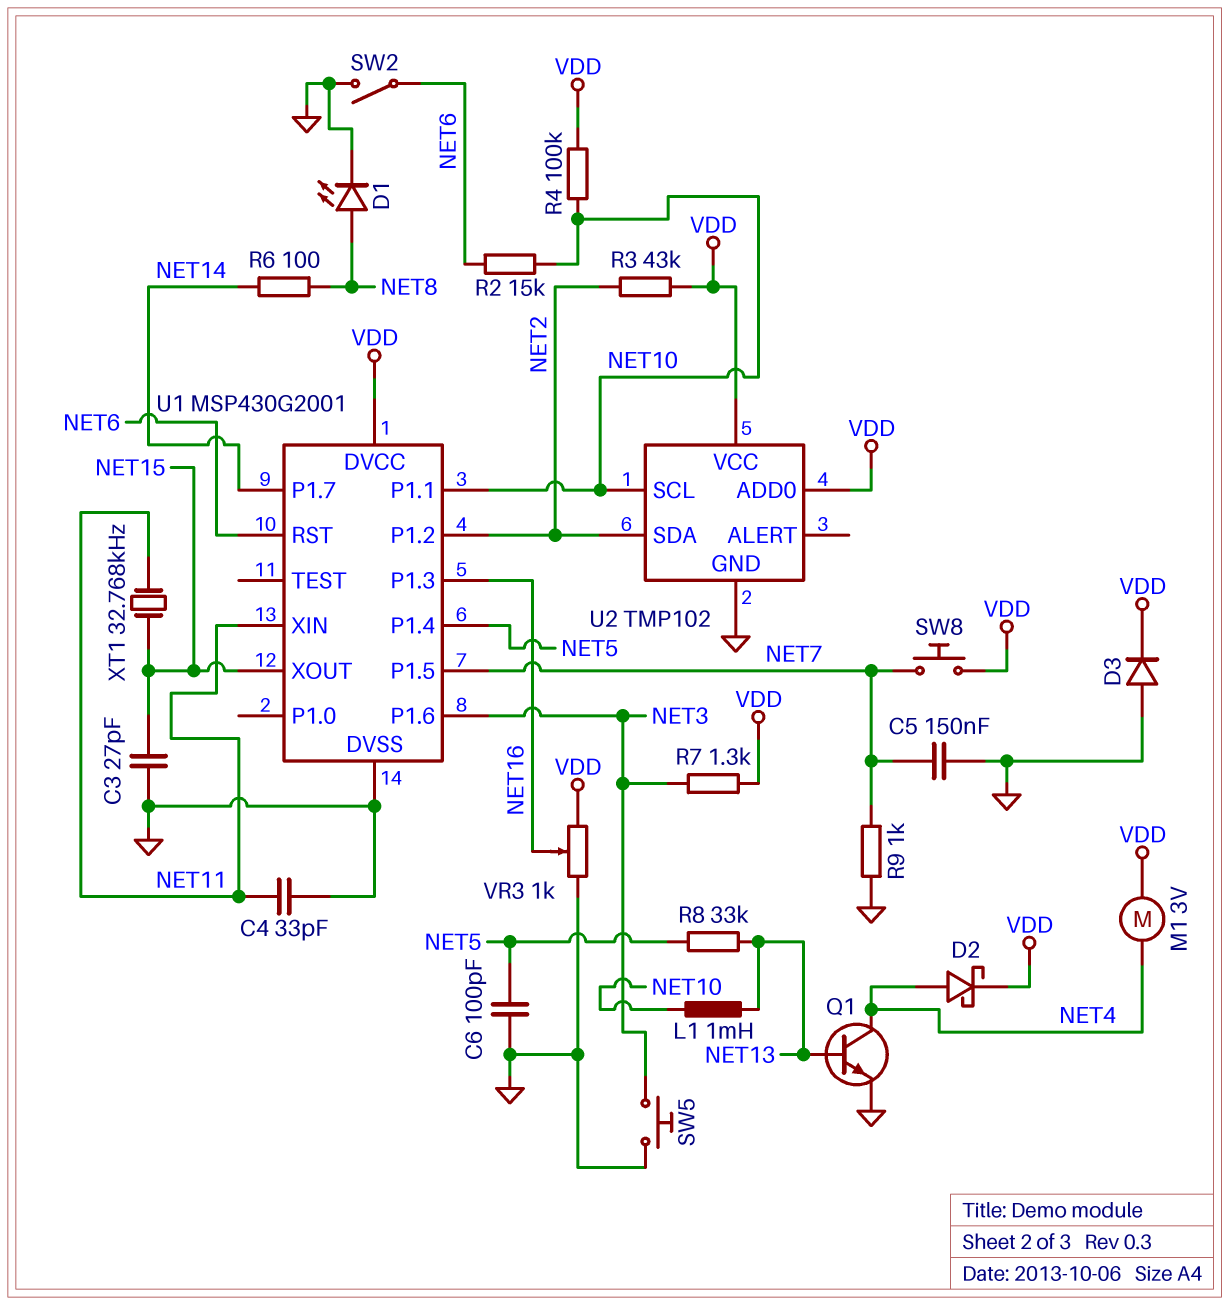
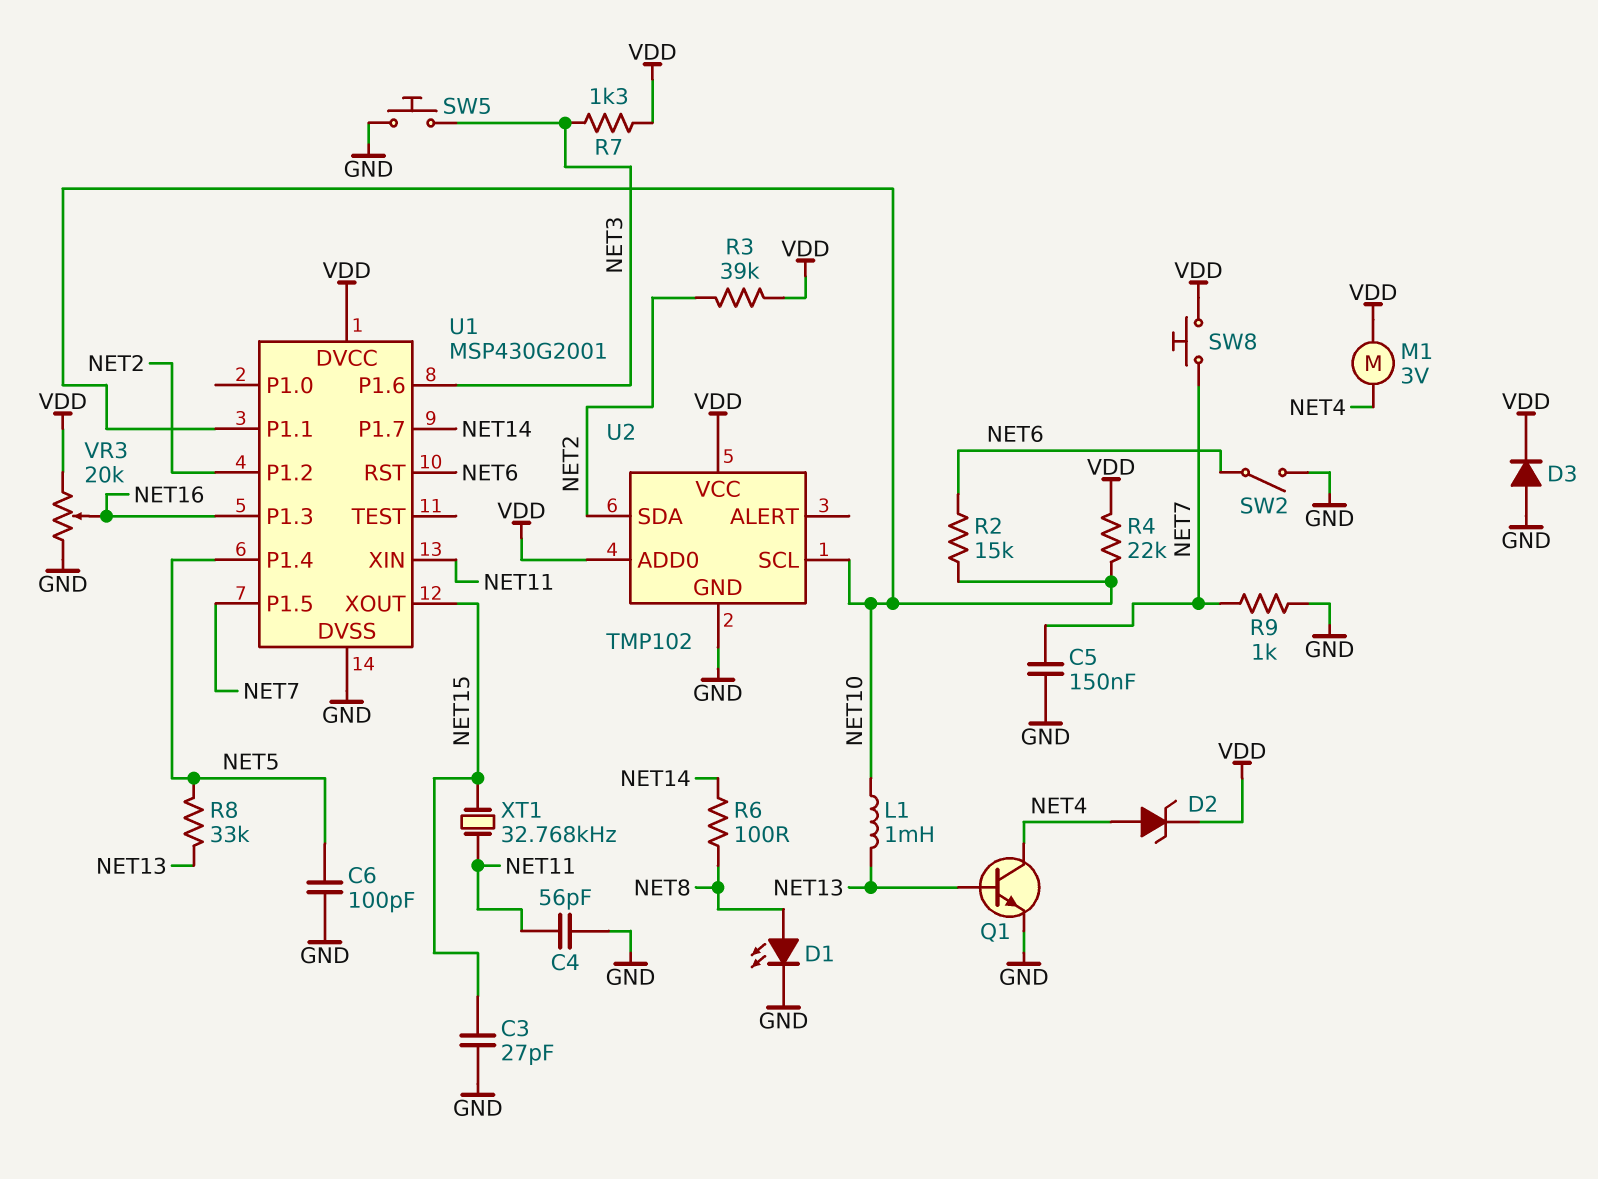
C4: 33pF (GND, NET11) -> 56pF (GND, NET11)
D2: schottky (A NET4, K VDD) -> zener (A NET4, K VDD)
R3: 43k (NET2, VDD) -> 39k (NET2, VDD)
R4: 100k (NET10, VDD) -> 22k (NET10, VDD)
VR3: 1k (GND, VDD, wiper NET16) -> 20k (GND, VDD, wiper NET16)

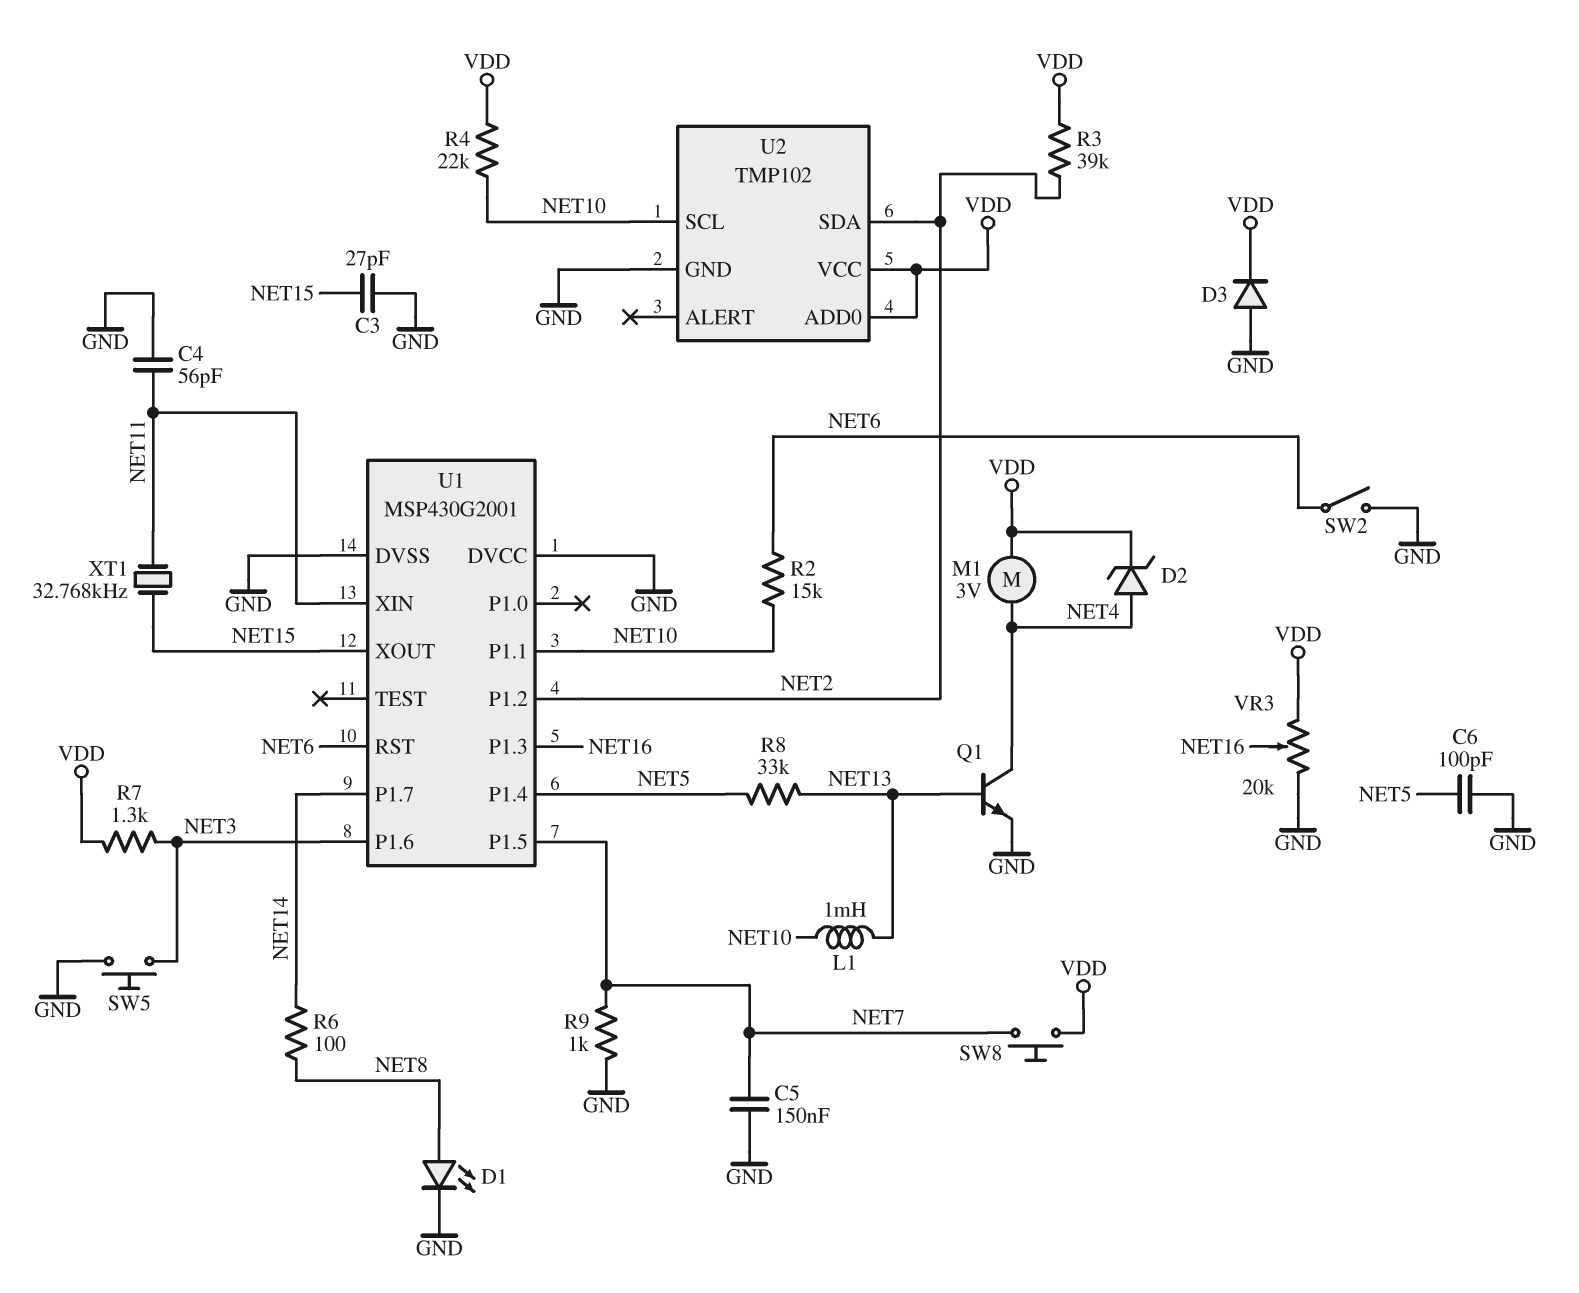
U1 pin DVCC: VDD -> GND

